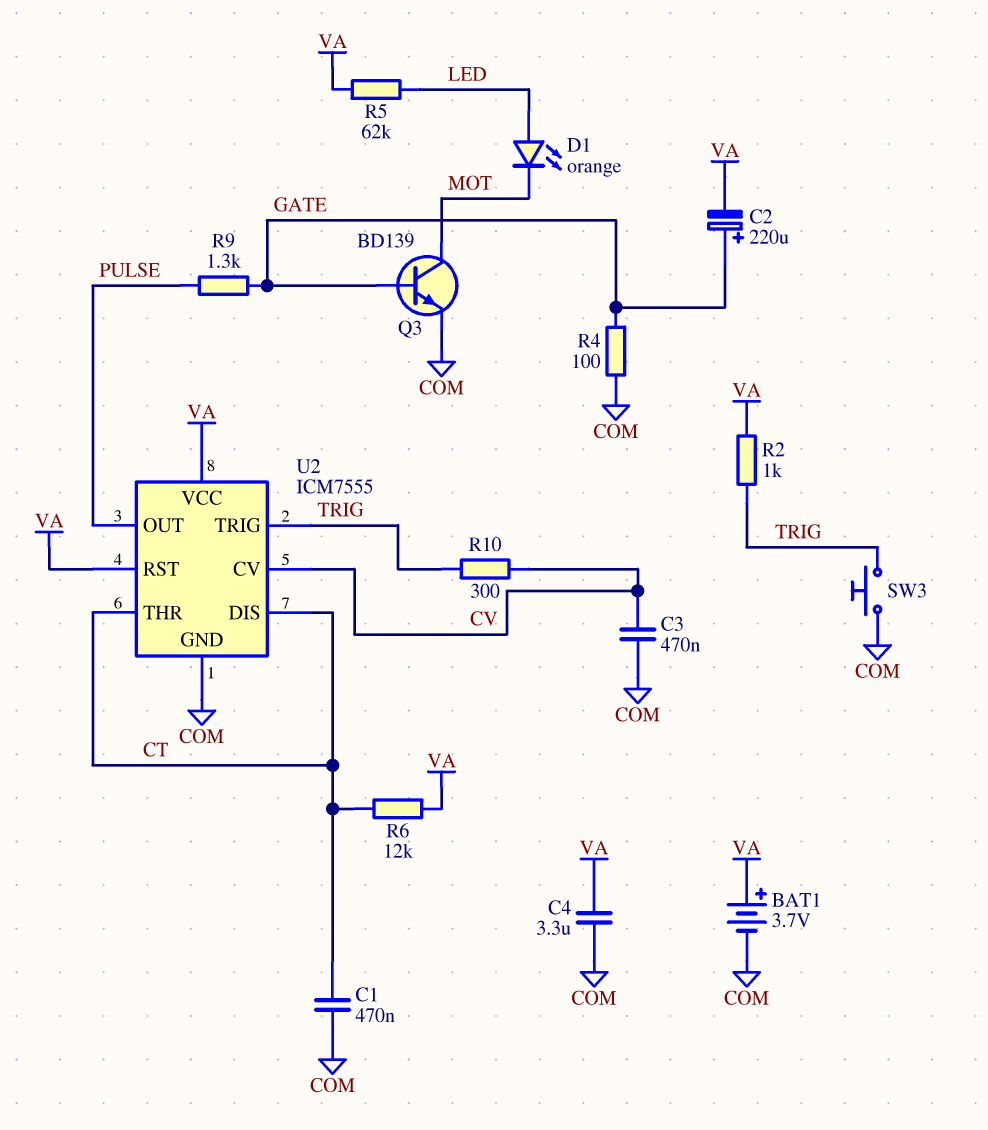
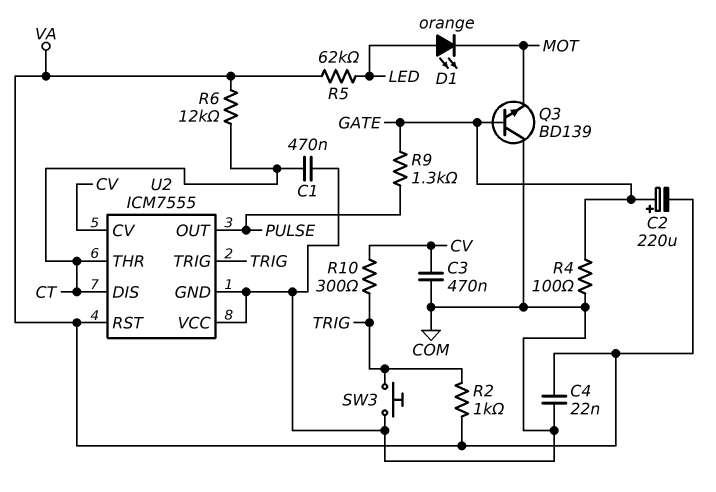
BAT1: 3.7V (plus VA, minus COM) -> none
C4: 3.3uF (COM, VA) -> 22nF (COM, VA)
Q3: NPN BD139 (B GATE, C MOT, E COM) -> NPN BD139 (B GATE, C COM, E MOT)
U2 pin VCC: VA -> COM

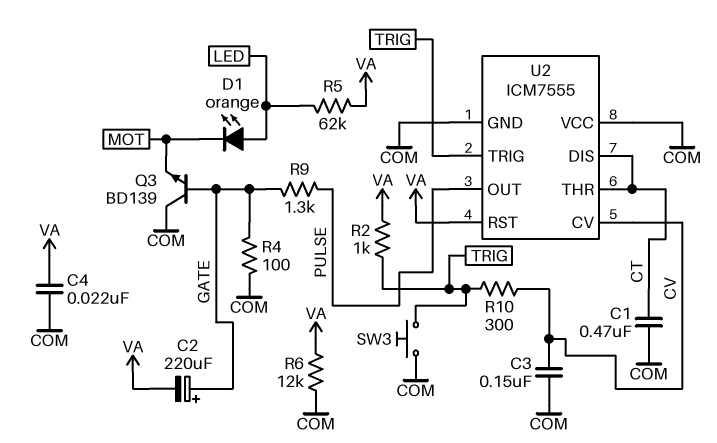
C3: 470nF (COM, CV) -> 150nF (COM, CV)
R6: 12k (CT, VA) -> 12k (COM, VA)

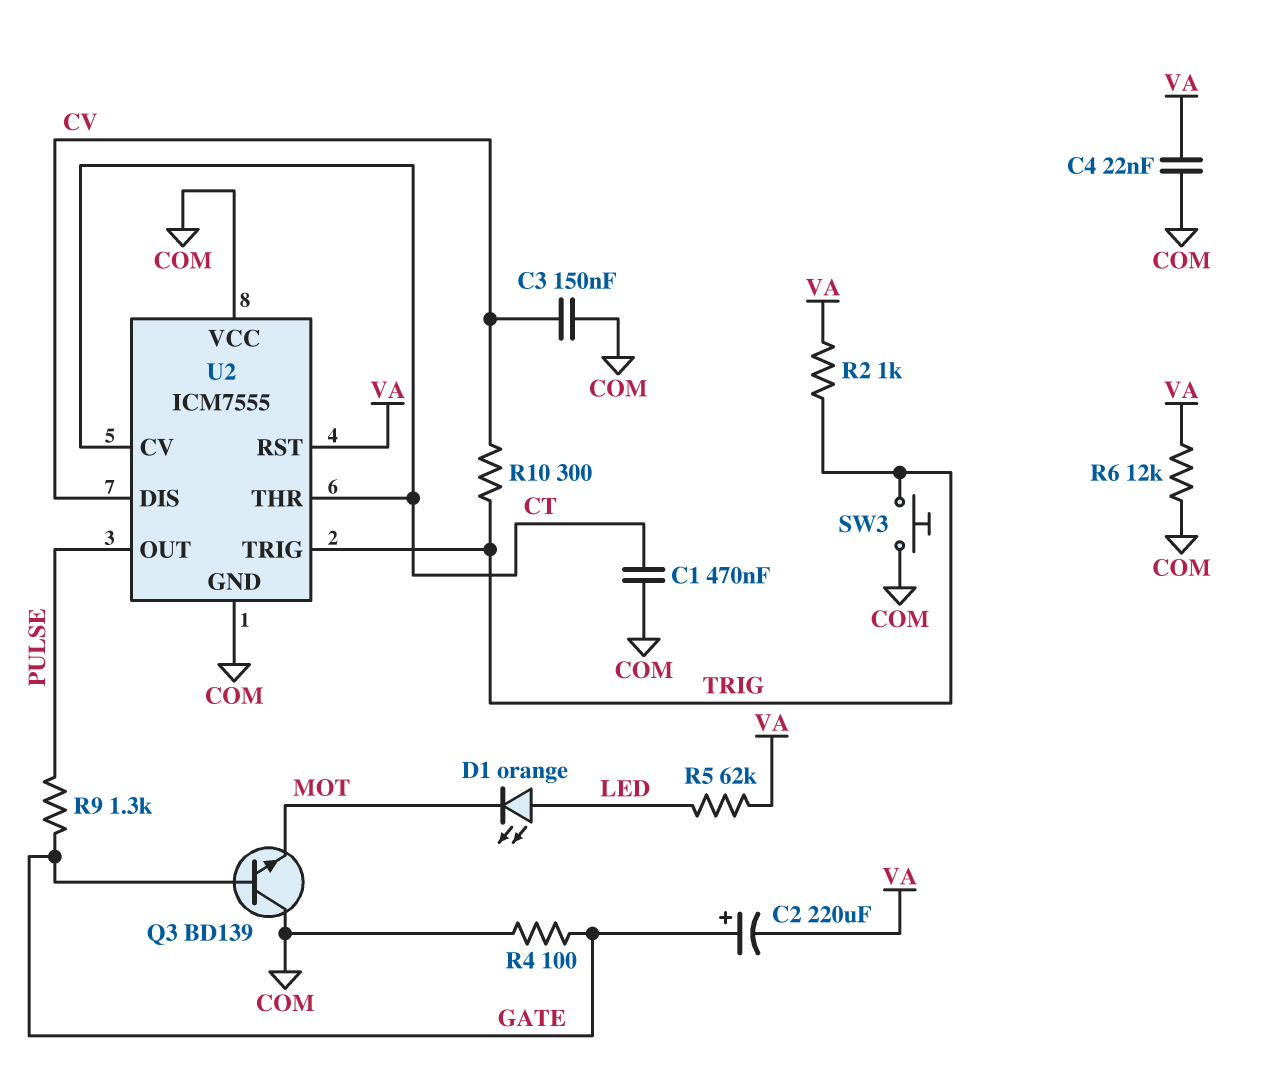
U2 pin CV: CV -> CT
U2 pin DIS: CT -> CV

